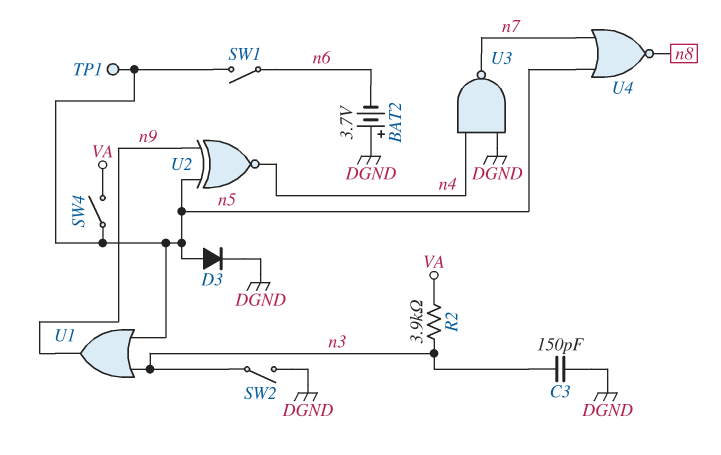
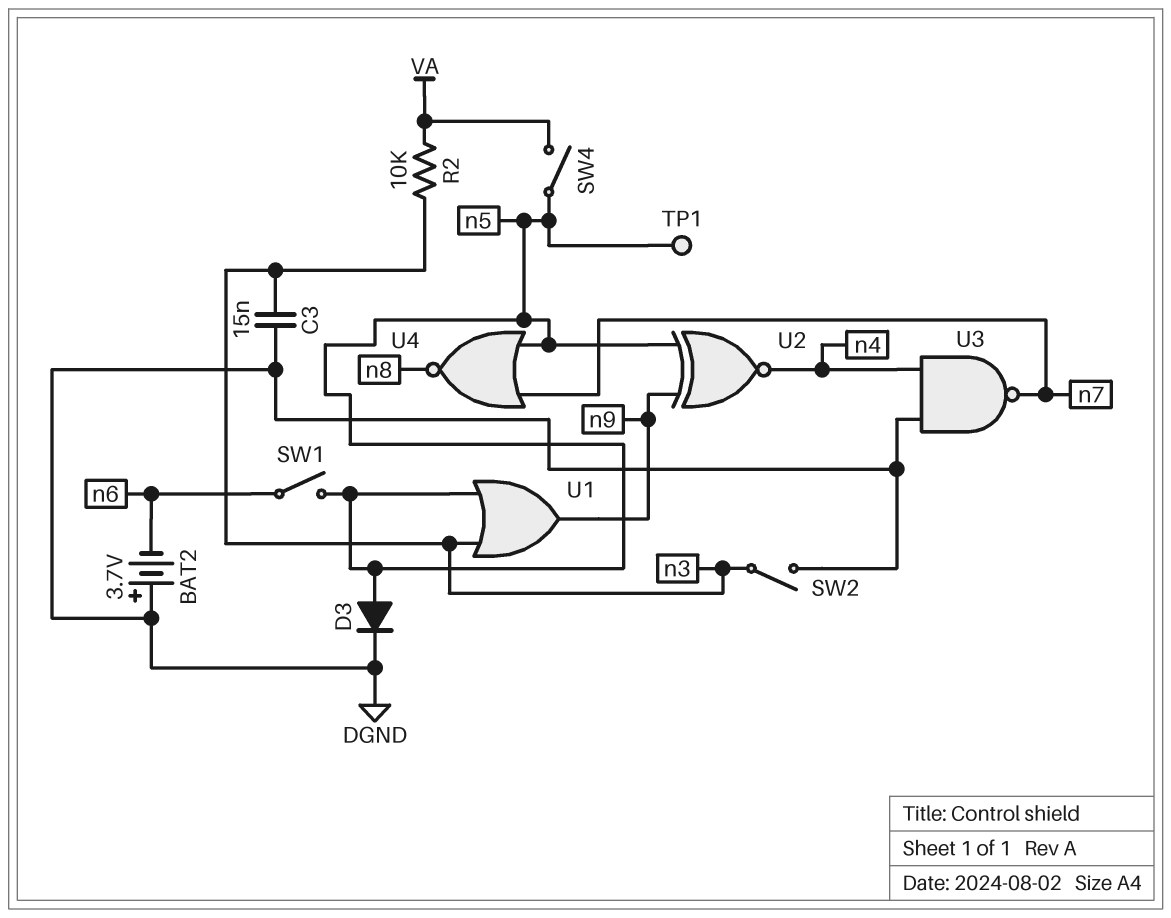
C3: 150pF (DGND, n3) -> 15nF (DGND, n3)
R2: 3.9k (VA, n3) -> 10k (VA, n3)

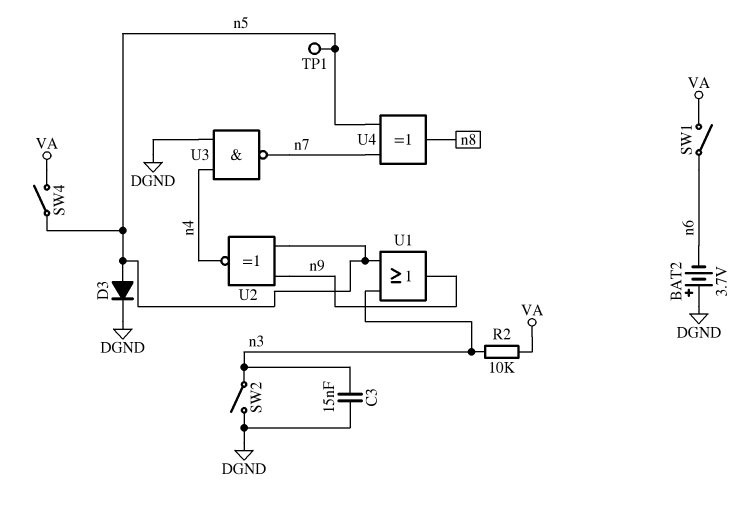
SW1: switch (n5, n6) -> switch (VA, n6)
U4: NOR (in n5, in n7, out n8) -> XOR (in n5, in n7, out n8)

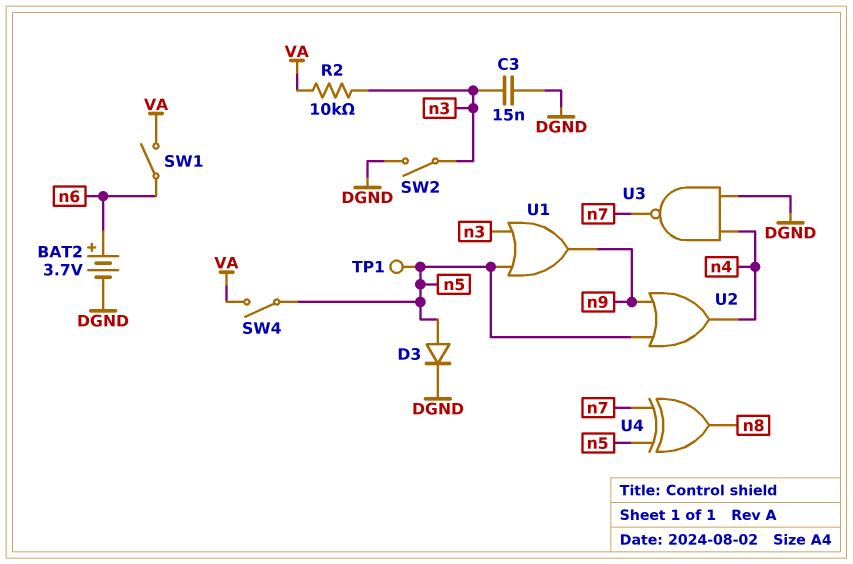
BAT2: 3.7V (plus DGND, minus n6) -> 3.7V (plus n6, minus DGND)
U2: XNOR (in n5, in n9, out n4) -> OR (in n5, in n9, out n4)

